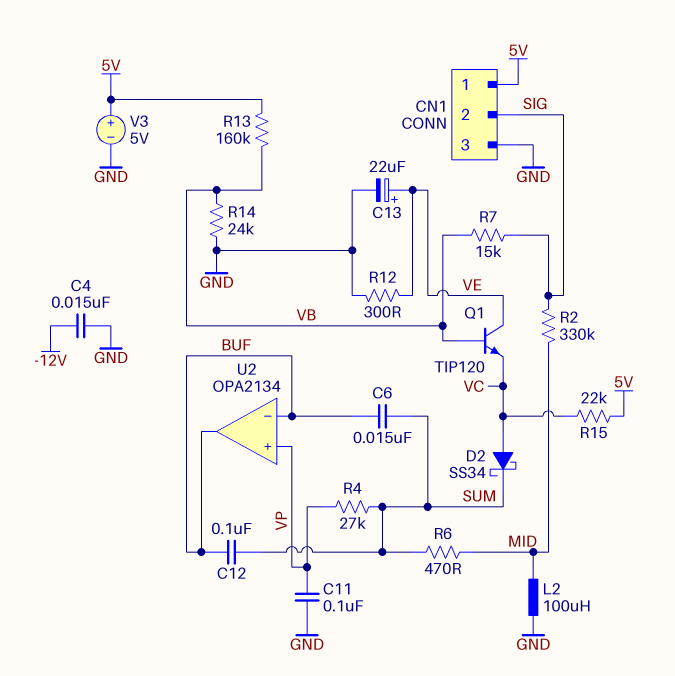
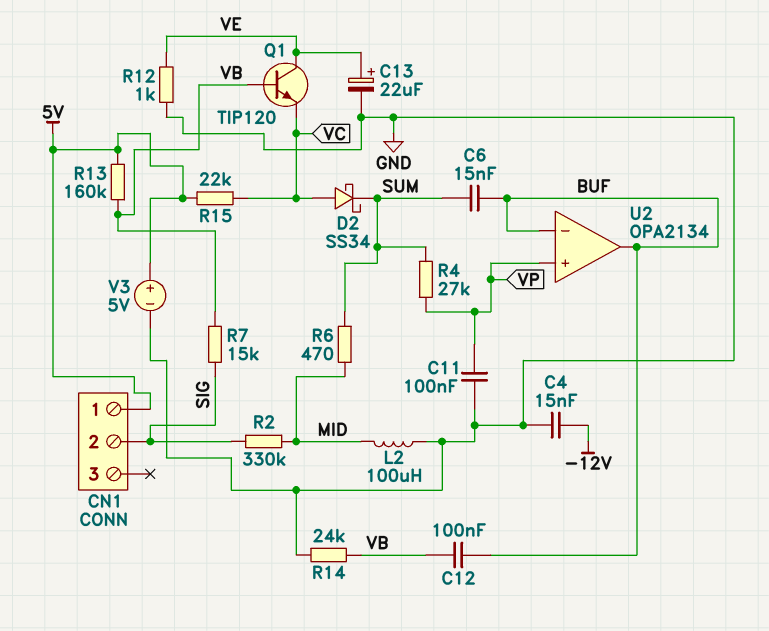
C12: 100nF (BUF, SUM) -> 100nF (BUF, VB)
CN1 pin 3: GND -> none
R12: 300 (GND, VE) -> 1k (GND, VE)

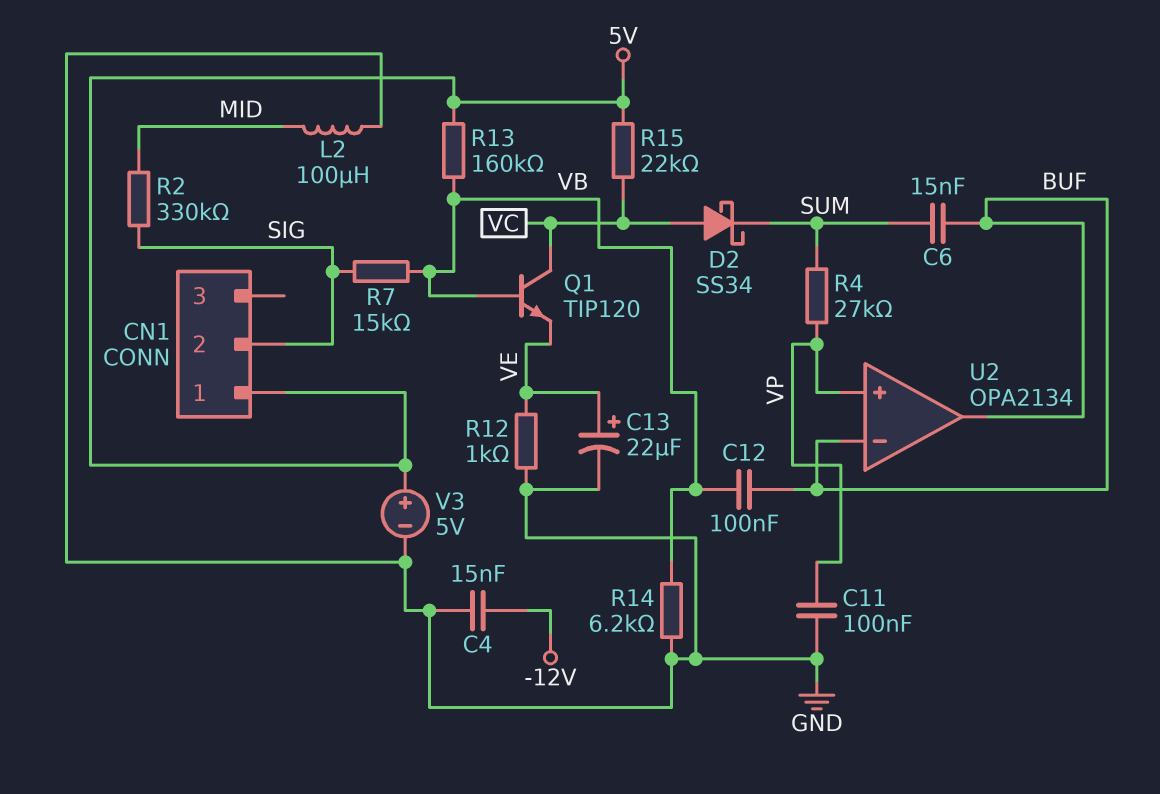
Q1: NPN TIP120 (B VB, C VE, E VC) -> NPN TIP120 (B VB, C VC, E VE)
R6: 470 (MID, SUM) -> none
R14: 24k (GND, VB) -> 6.2k (GND, VB)

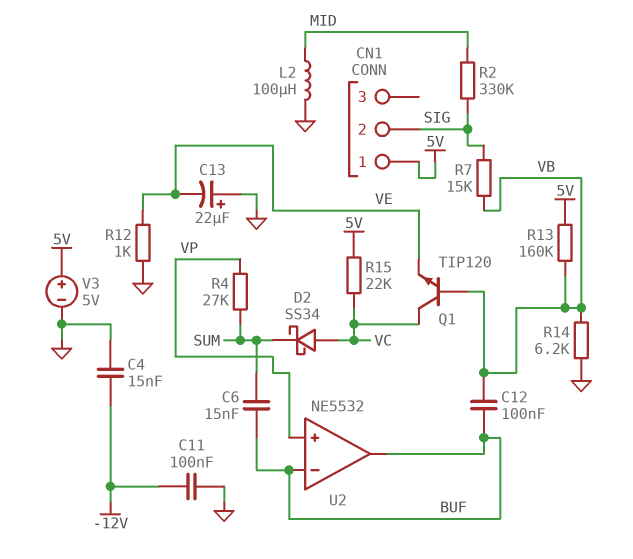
C11: 100nF (GND, VP) -> 100nF (-12V, GND)
C13: 22uF (plus VE, minus GND) -> 22uF (plus GND, minus VE)
U2: OPA2134 -> NE5532

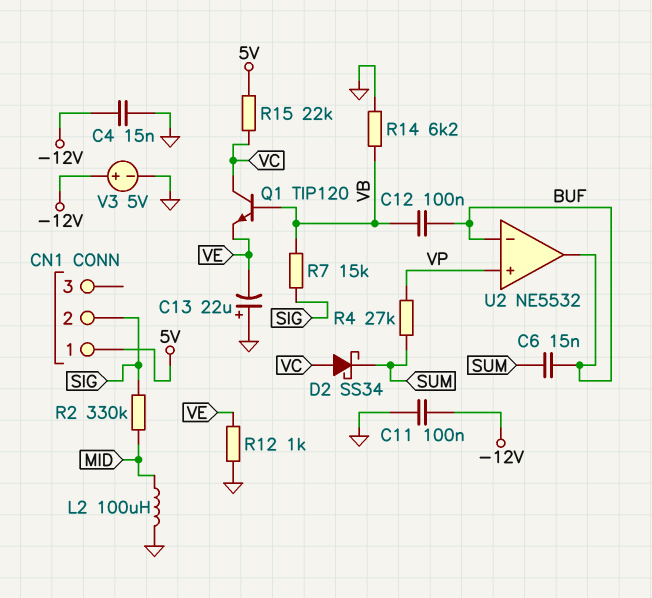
R13: 160k (5V, VB) -> none
V3: 5V (plus 5V, minus GND) -> 5V (plus -12V, minus GND)

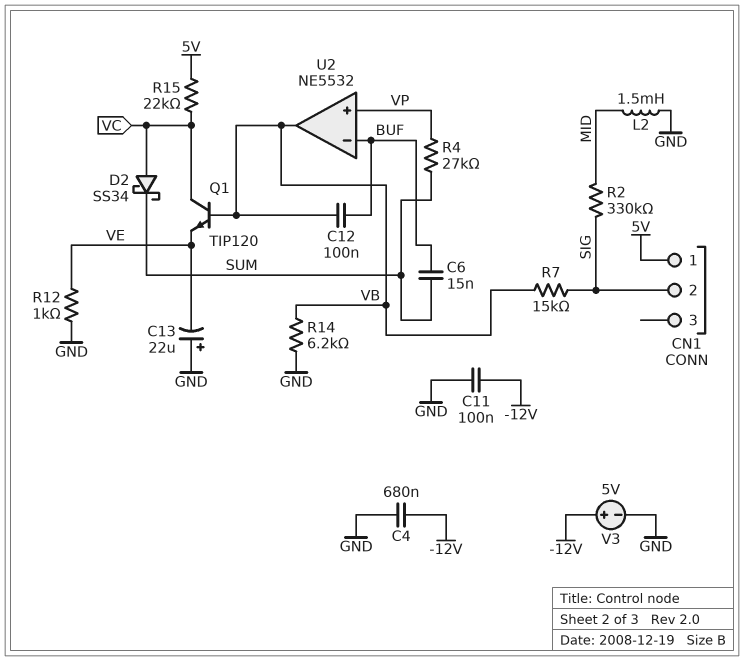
C4: 15nF (-12V, GND) -> 680nF (-12V, GND)
L2: 100uH (GND, MID) -> 1.5mH (GND, MID)
U2 pin out: BUF -> VB

